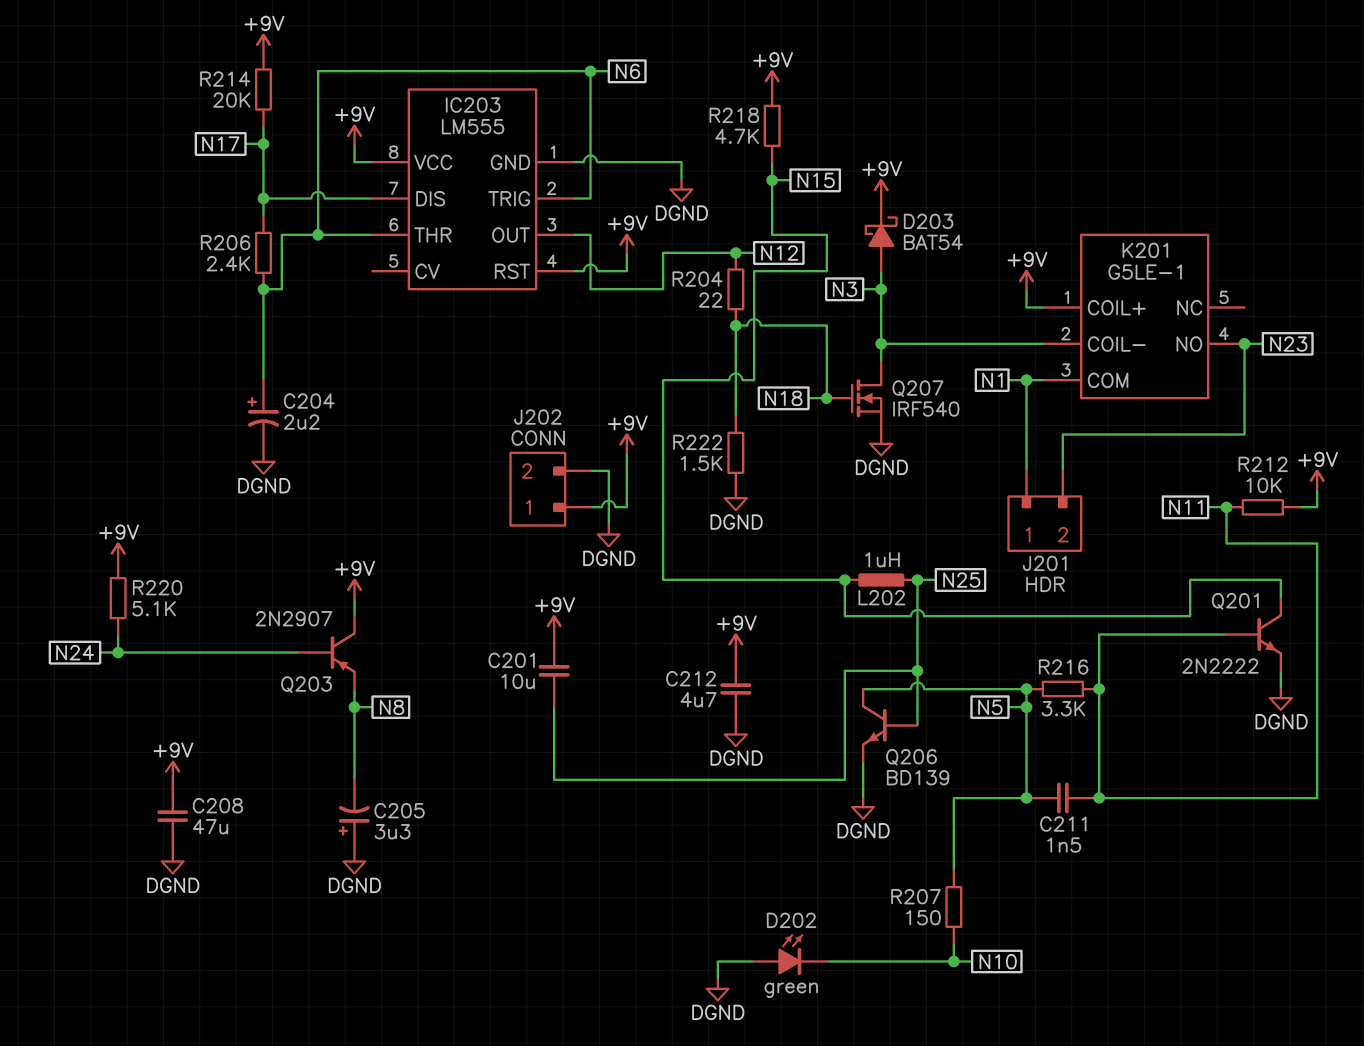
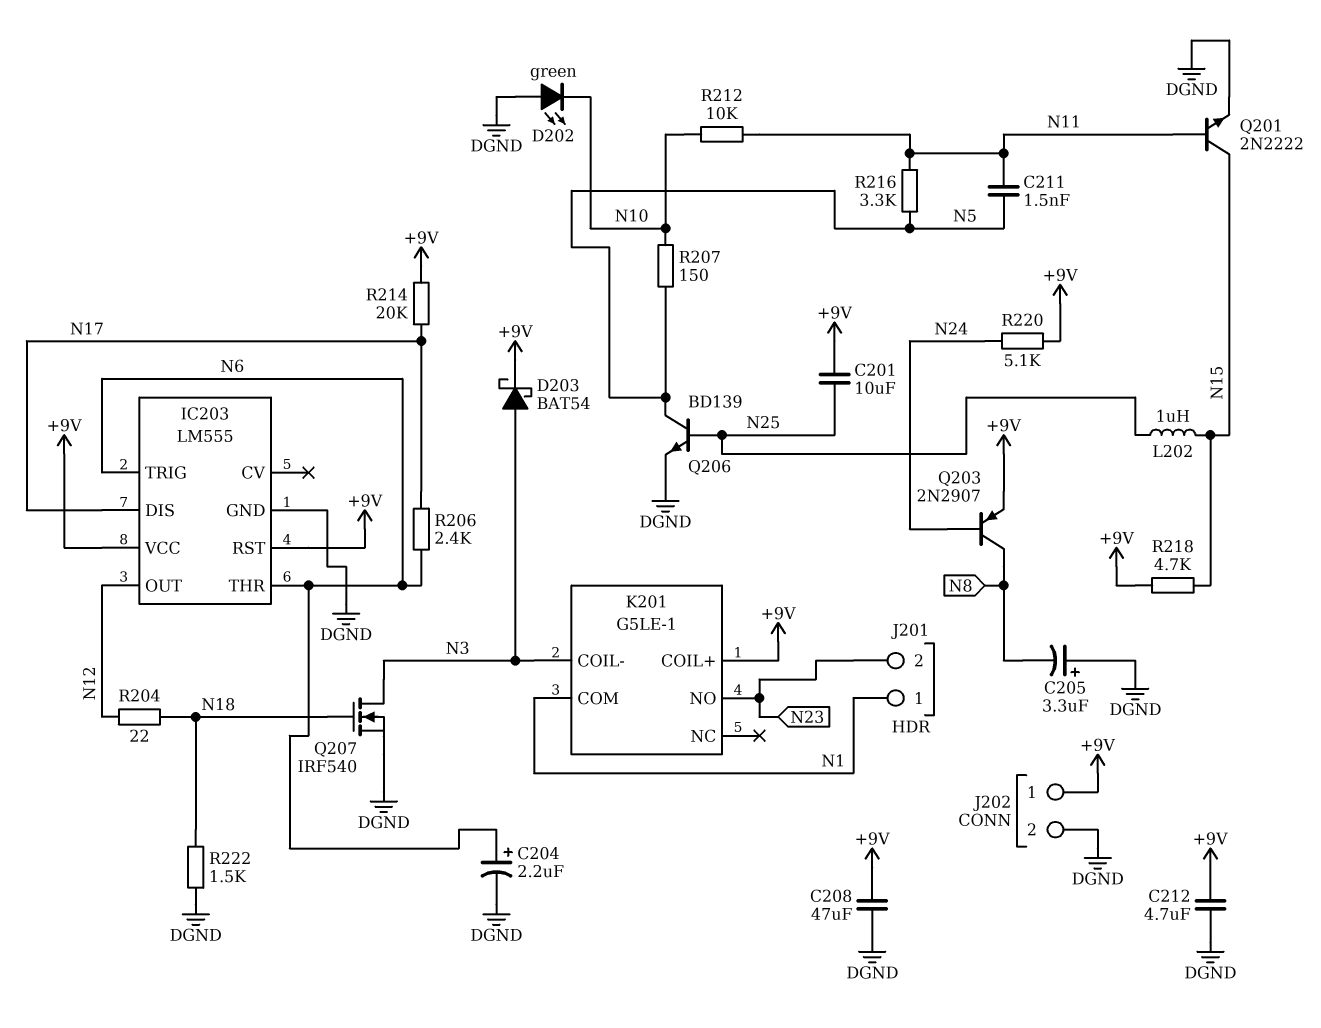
Q203: PNP 2N2907 (B N24, C +9V, E N8) -> PNP 2N2907 (B N24, C N8, E +9V)
R212: 10k (+9V, N11) -> 10k (N10, N11)

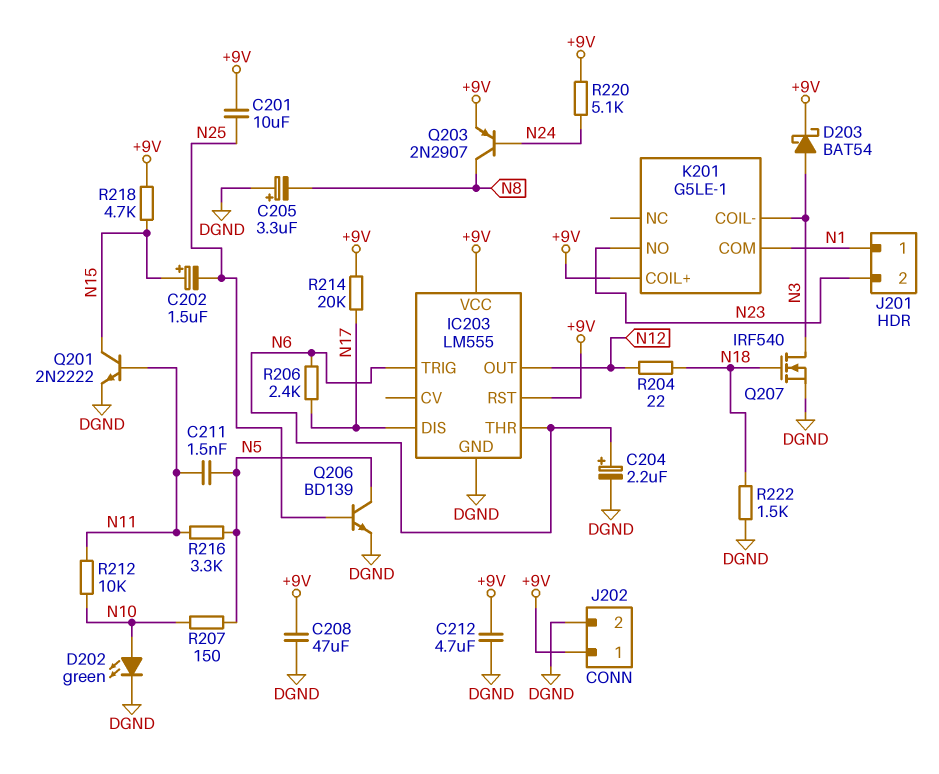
C202: none -> 1.5uF (plus N15, minus N25)
D202: LED green (A DGND, K N10) -> LED green (A N10, K DGND)
L202: 1uH (N15, N25) -> none

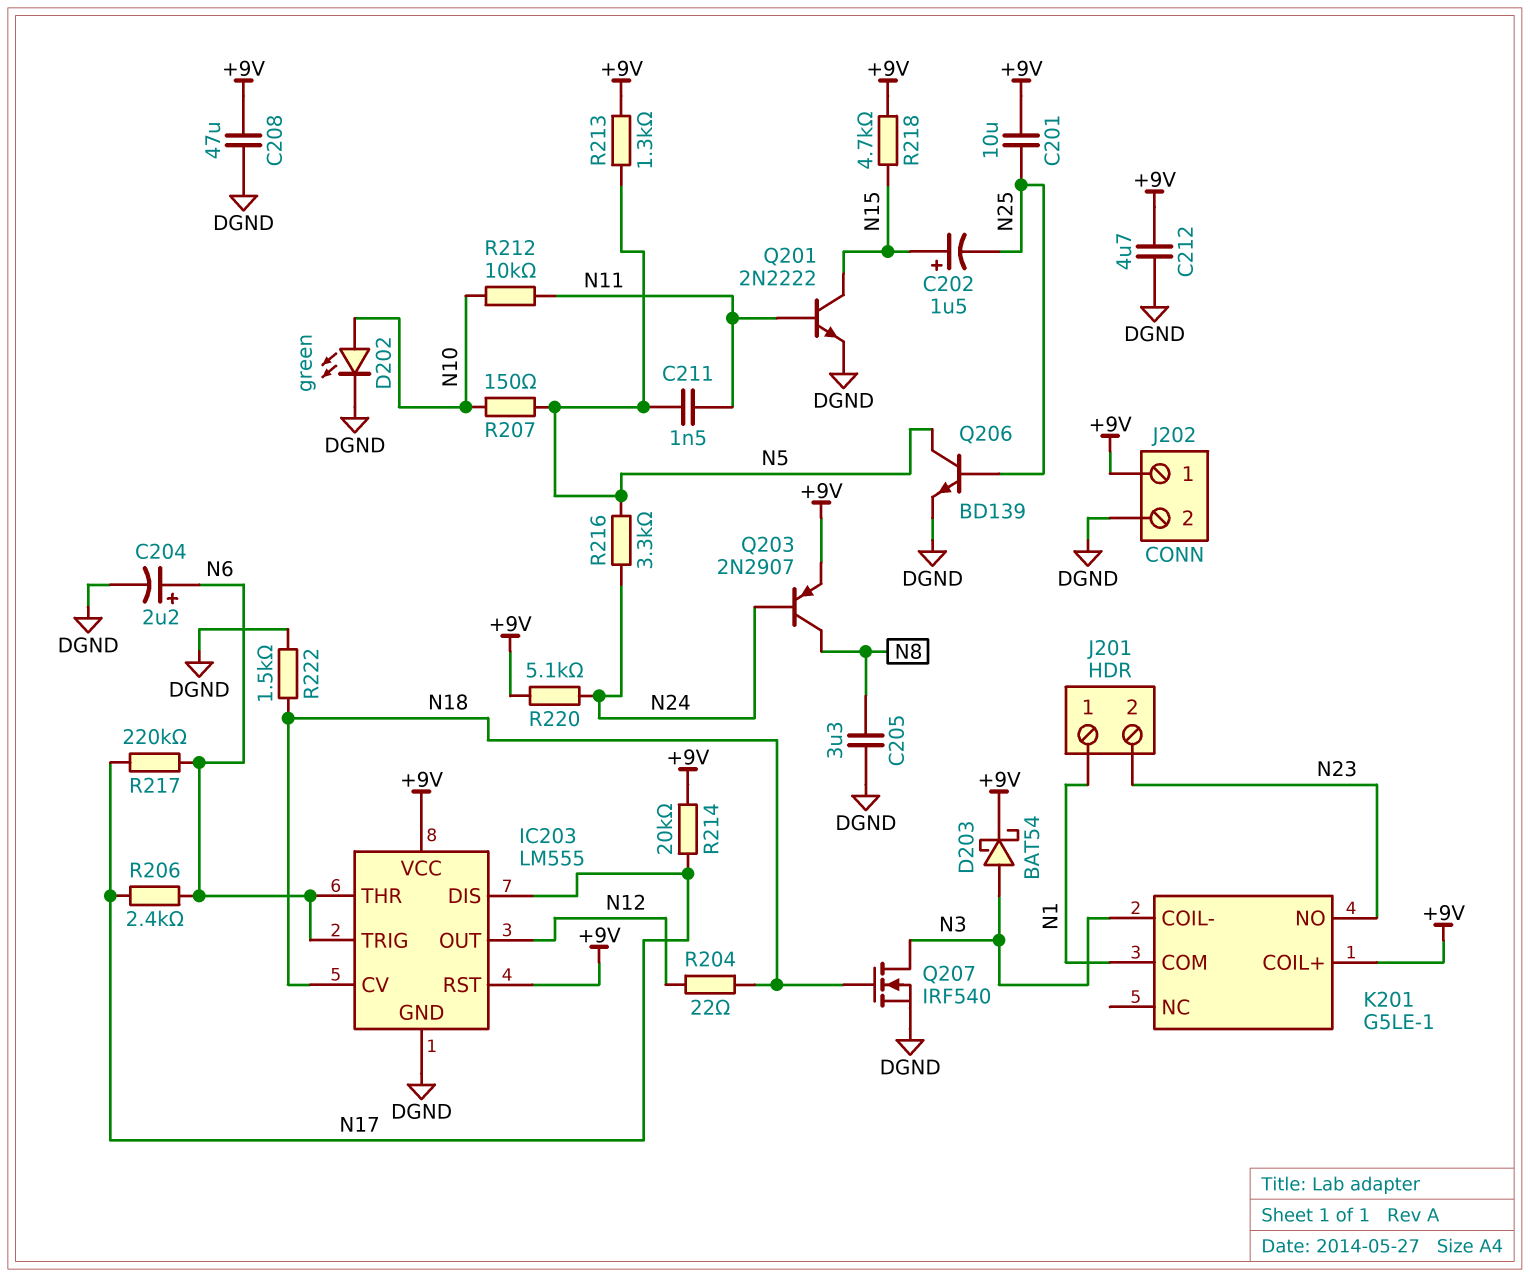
C205: 3.3uF (plus DGND, minus N8) -> 3.3uF (DGND, N8)
IC203 pin CV: none -> N18
R213: none -> 1.3k (+9V, N5)
R216: 3.3k (N5, N11) -> 3.3k (N5, N24)
R217: none -> 220k (N6, N17)

